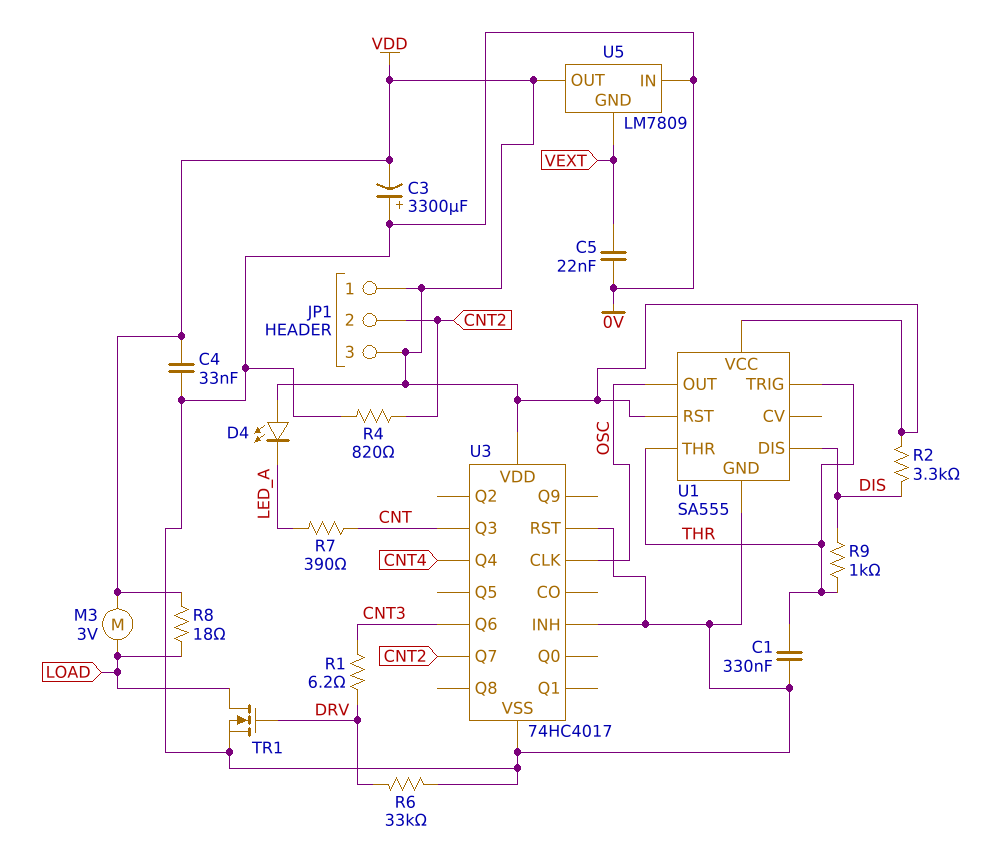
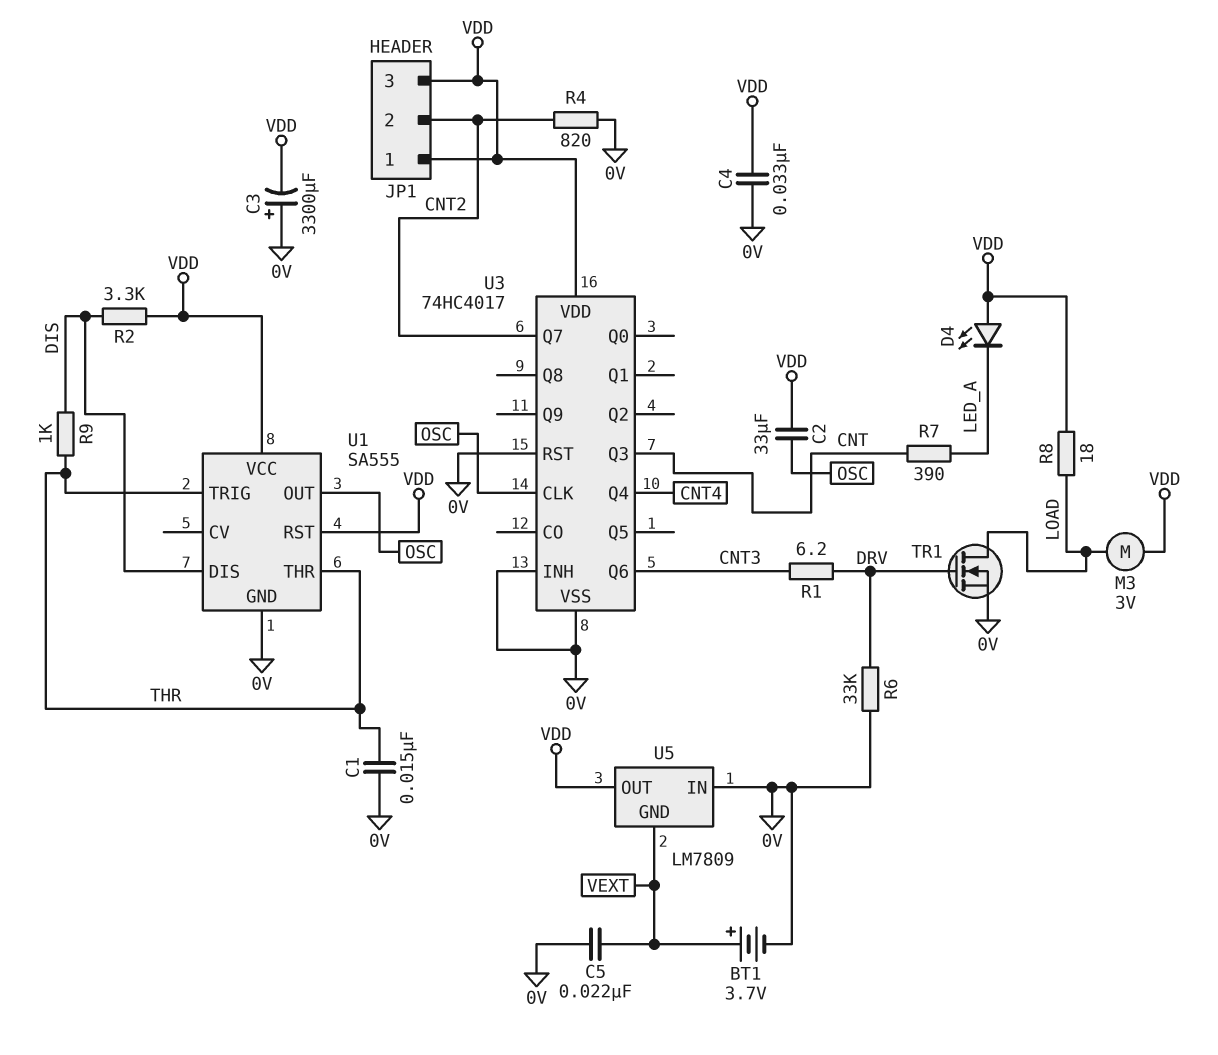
BT1: none -> 3.7V (plus VEXT, minus 0V)
C1: 330nF (0V, THR) -> 15nF (0V, THR)
C2: none -> 33uF (OSC, VDD)

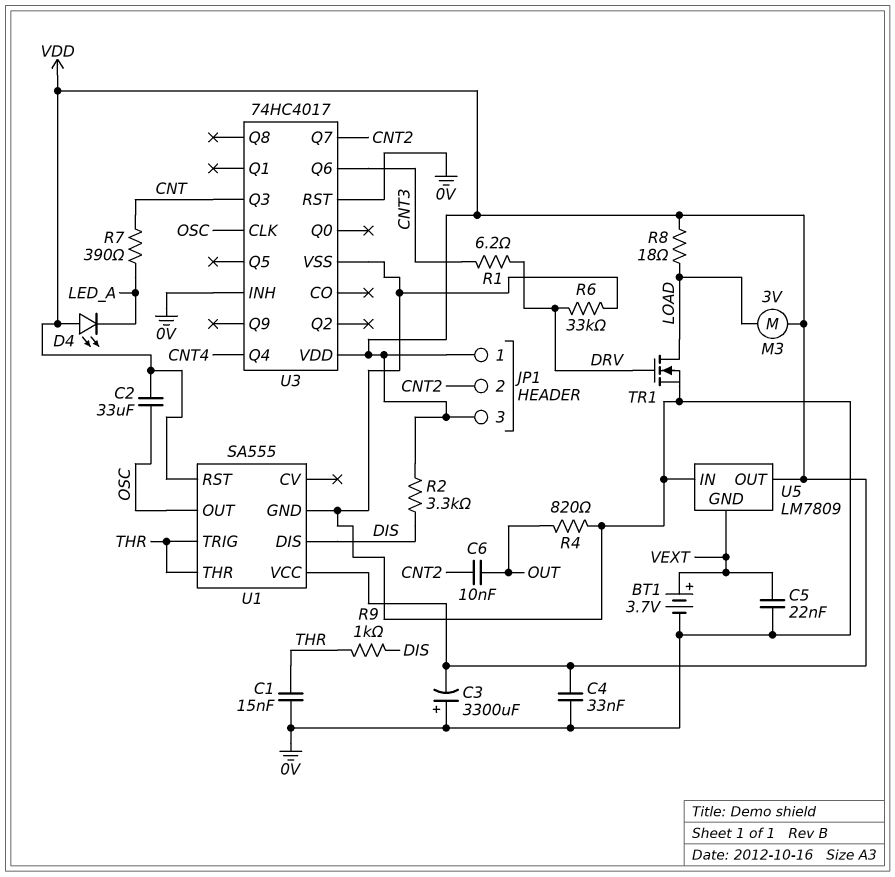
C6: none -> 10nF (CNT2, OUT)
R4: 820 (0V, CNT2) -> 820 (0V, OUT)

